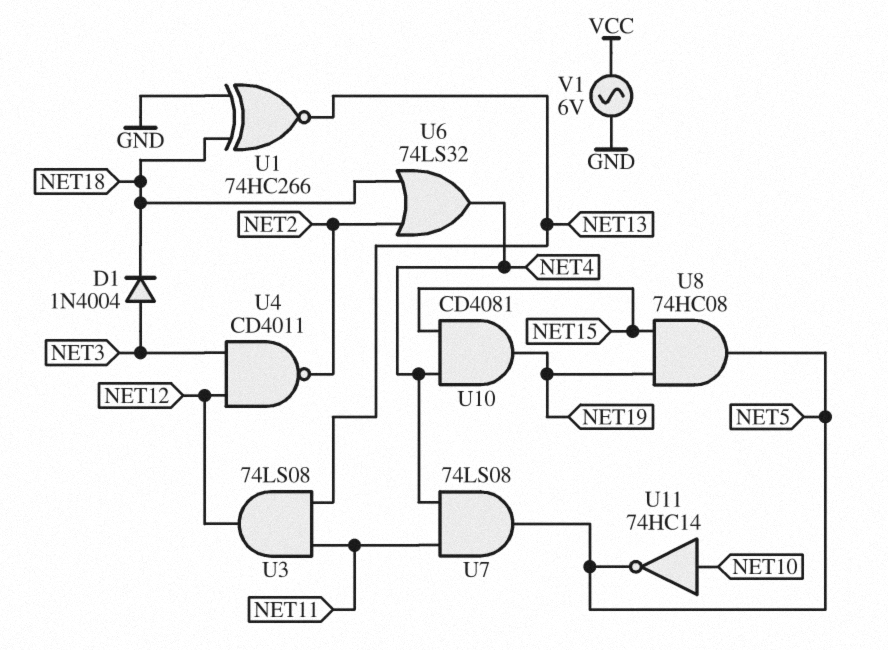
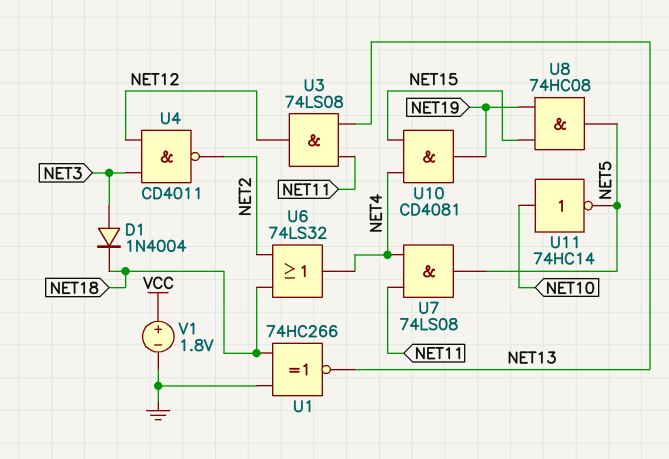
V1: AC 6V (GND, VCC) -> 1.8V (plus VCC, minus GND)

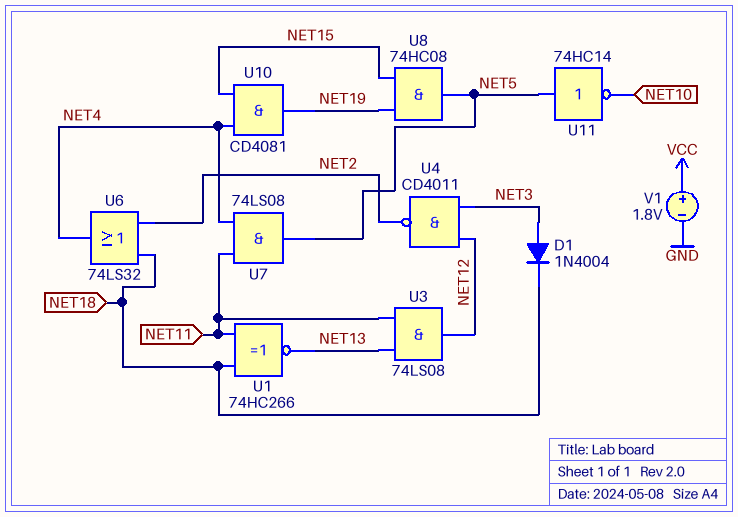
U1: XNOR 74HC266 (in GND, in NET18, out NET13) -> XNOR 74HC266 (in NET11, in NET18, out NET13)
U11: NOT 74HC14 (in NET10, out NET5) -> NOT 74HC14 (in NET5, out NET10)

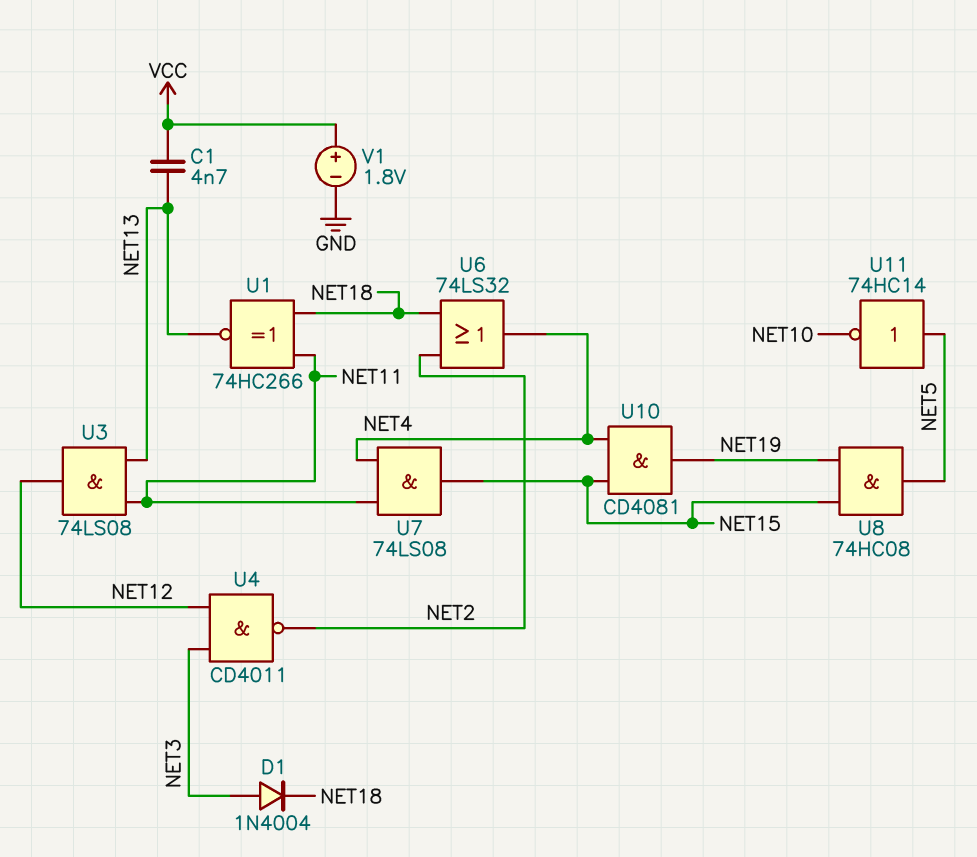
C1: none -> 4.7nF (NET13, VCC)
U7: AND 74LS08 (in NET4, in NET11, out NET5) -> AND 74LS08 (in NET4, in NET11, out NET15)

